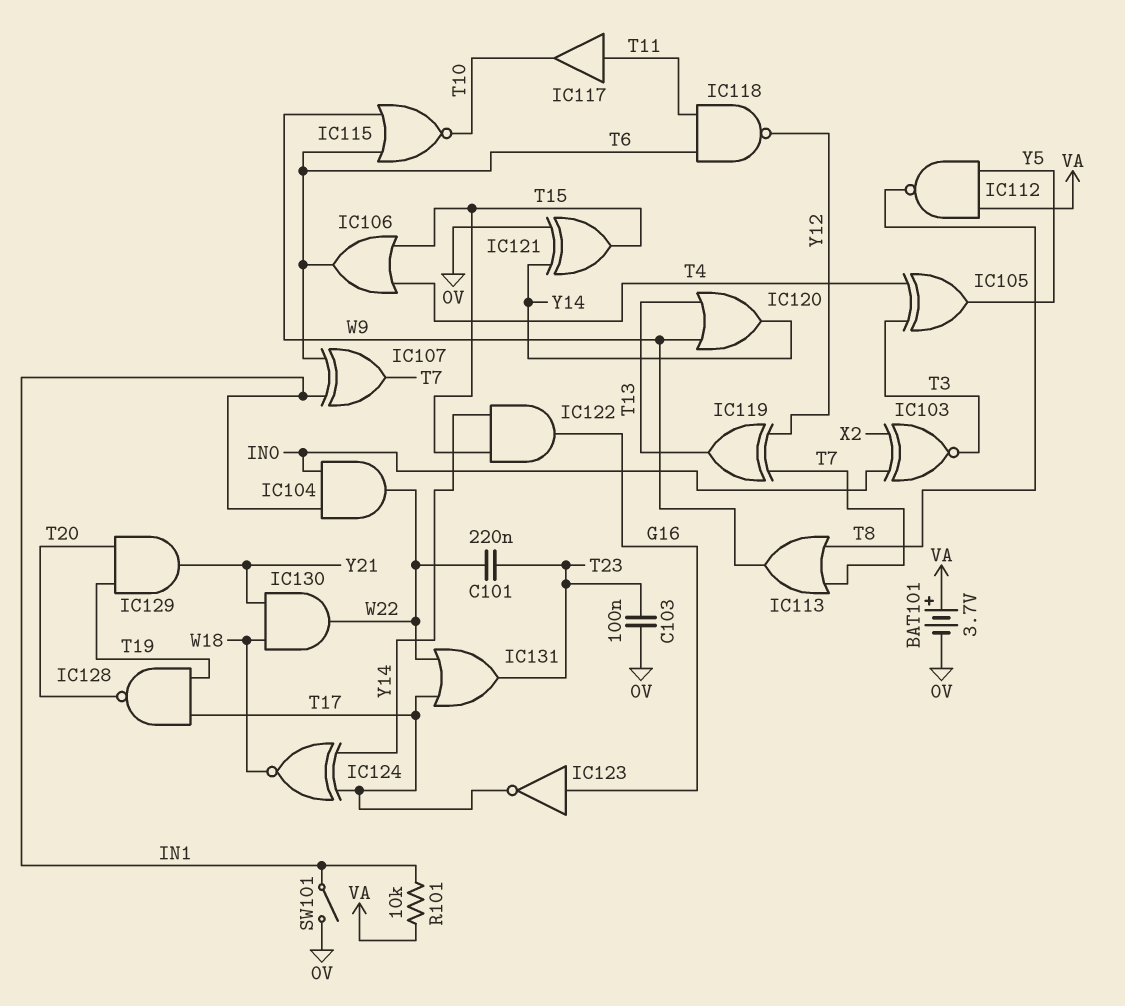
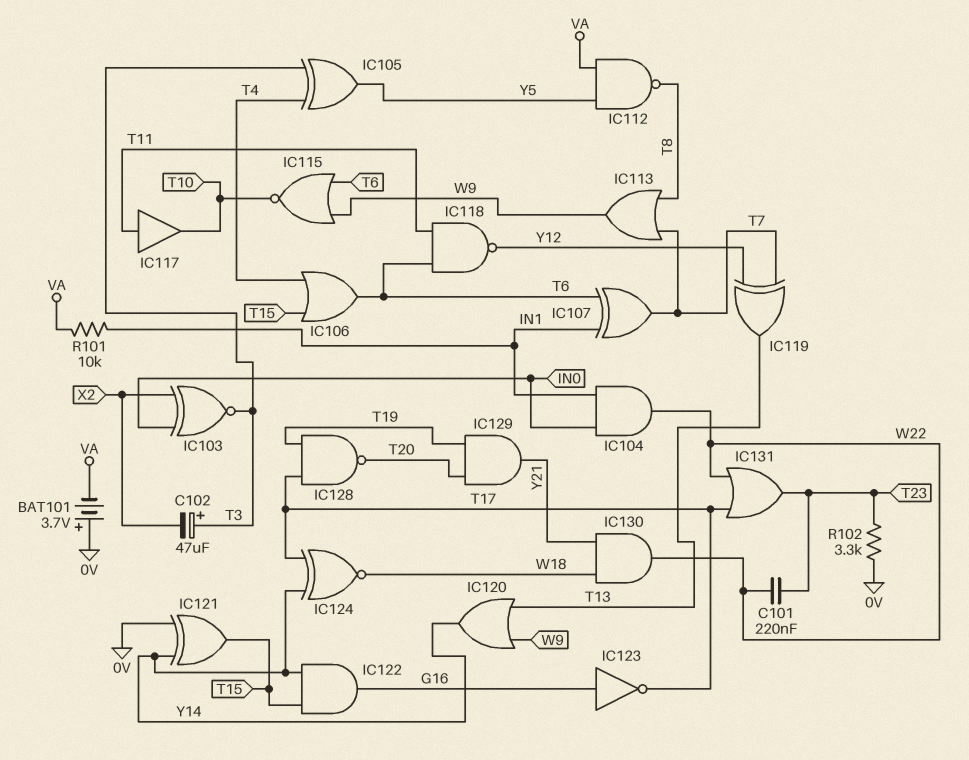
BAT101: 3.7V (plus VA, minus 0V) -> 3.7V (plus 0V, minus VA)
C102: none -> 47uF (plus T3, minus X2)
C103: 100nF (0V, T23) -> none
R102: none -> 3.3k (0V, T23)
SW101: switch (0V, IN1) -> none

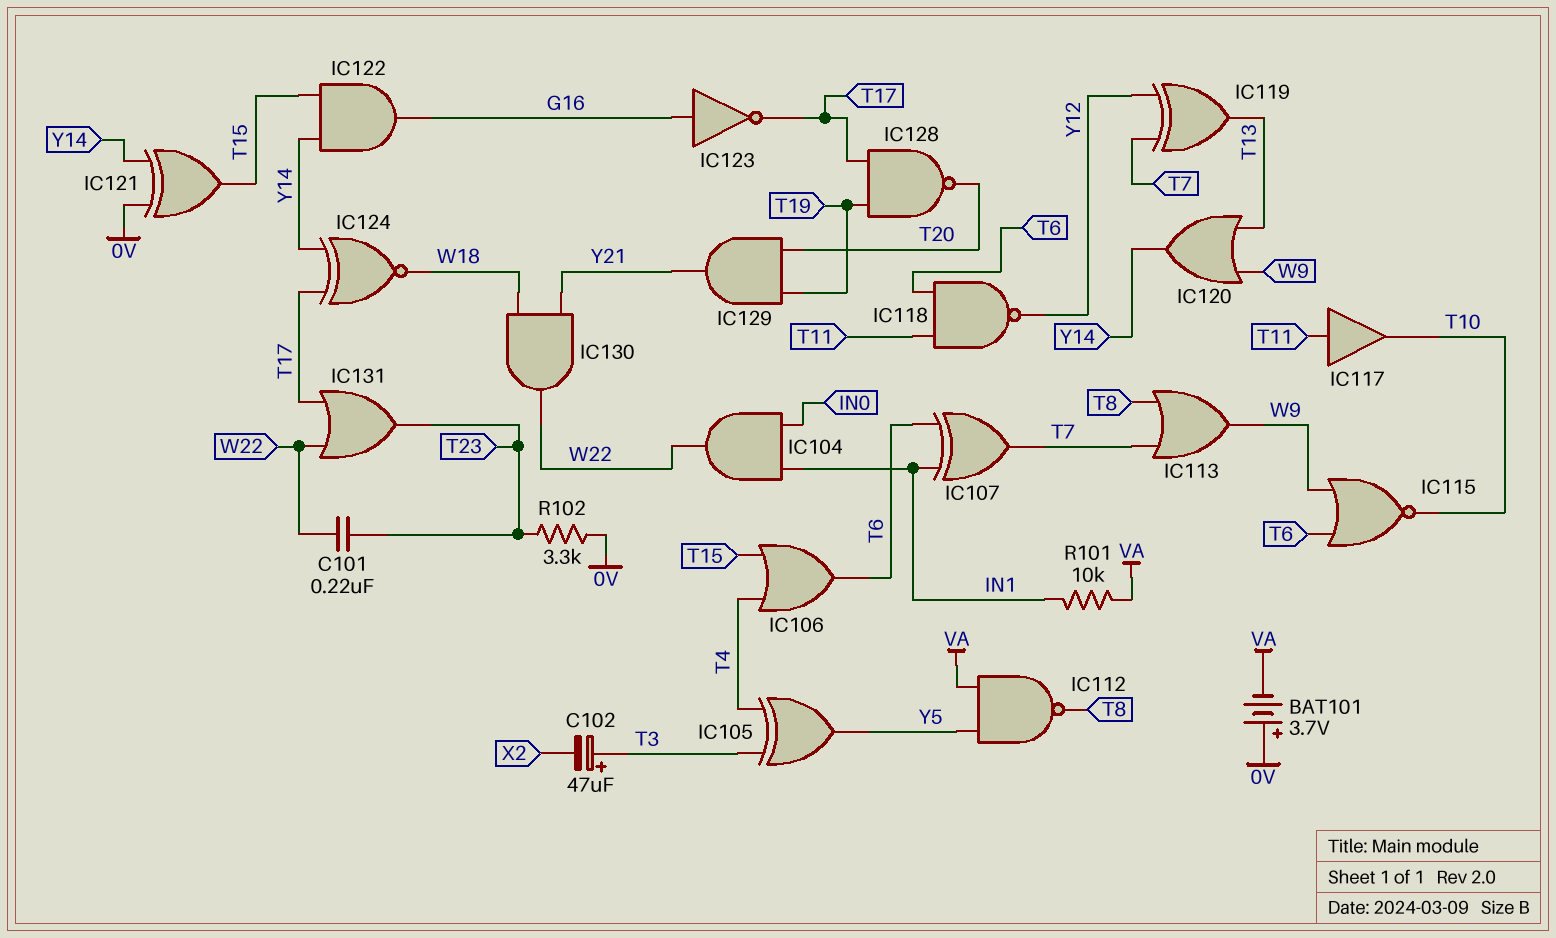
IC103: XNOR (in IN0, in X2, out T3) -> none

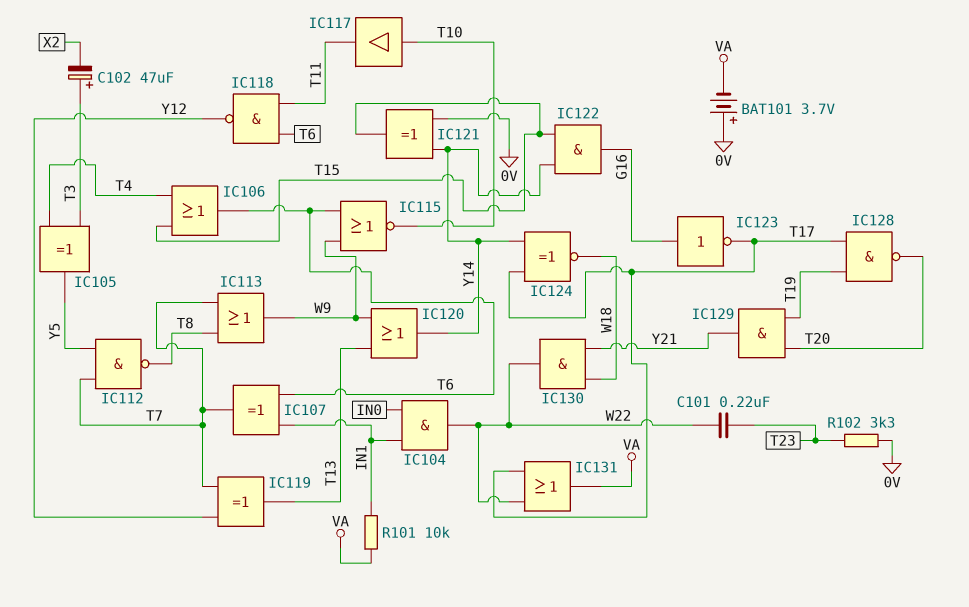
IC112: NAND (in VA, in Y5, out T8) -> NAND (in T7, in Y5, out T8)
IC117: buffer (in T11, out T10) -> buffer (in T10, out T11)
IC131: OR (in T17, in W22, out T23) -> OR (in T17, in W22, out VA)

